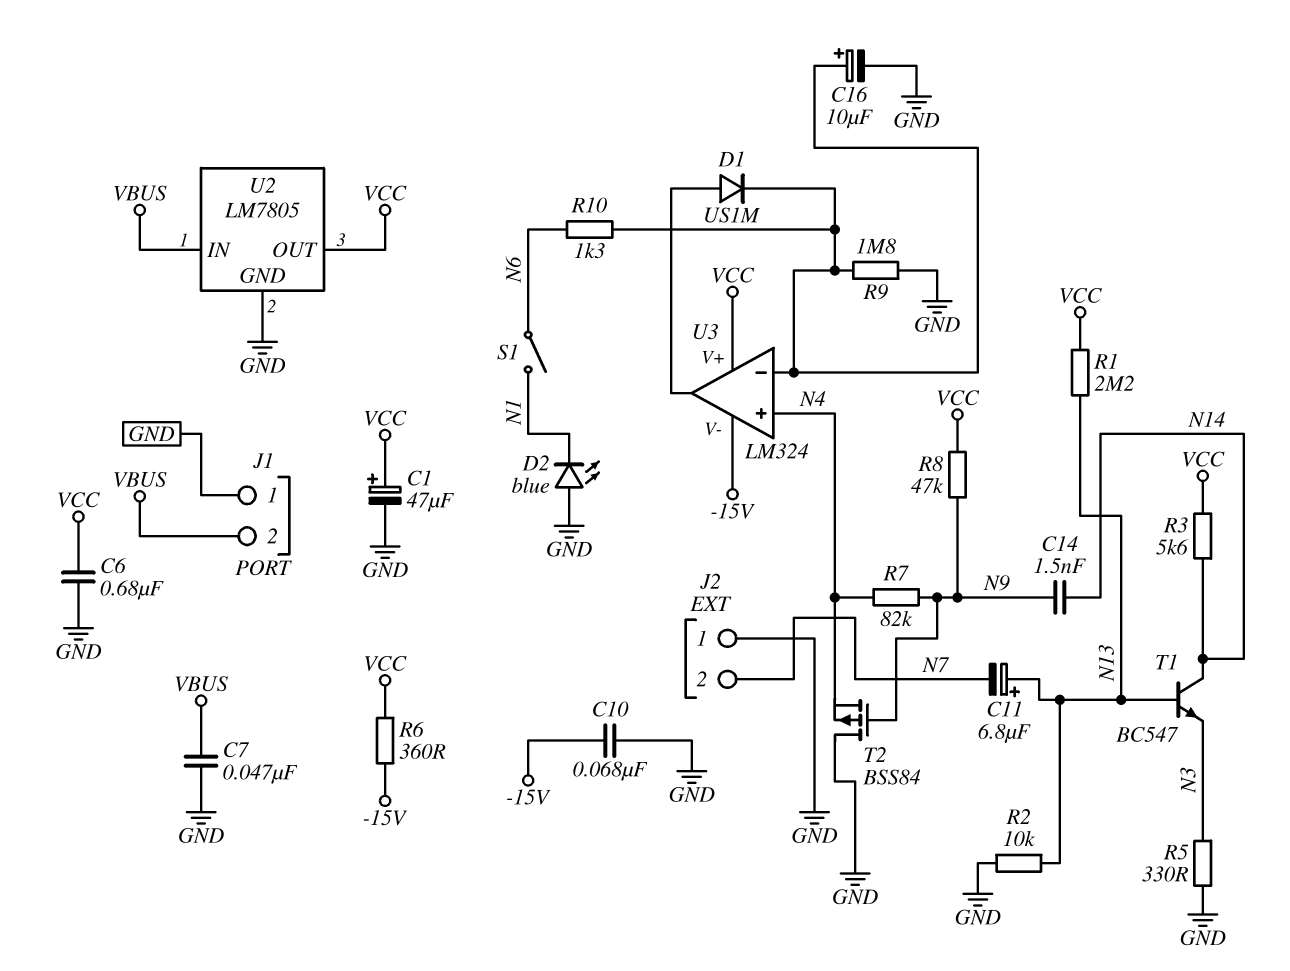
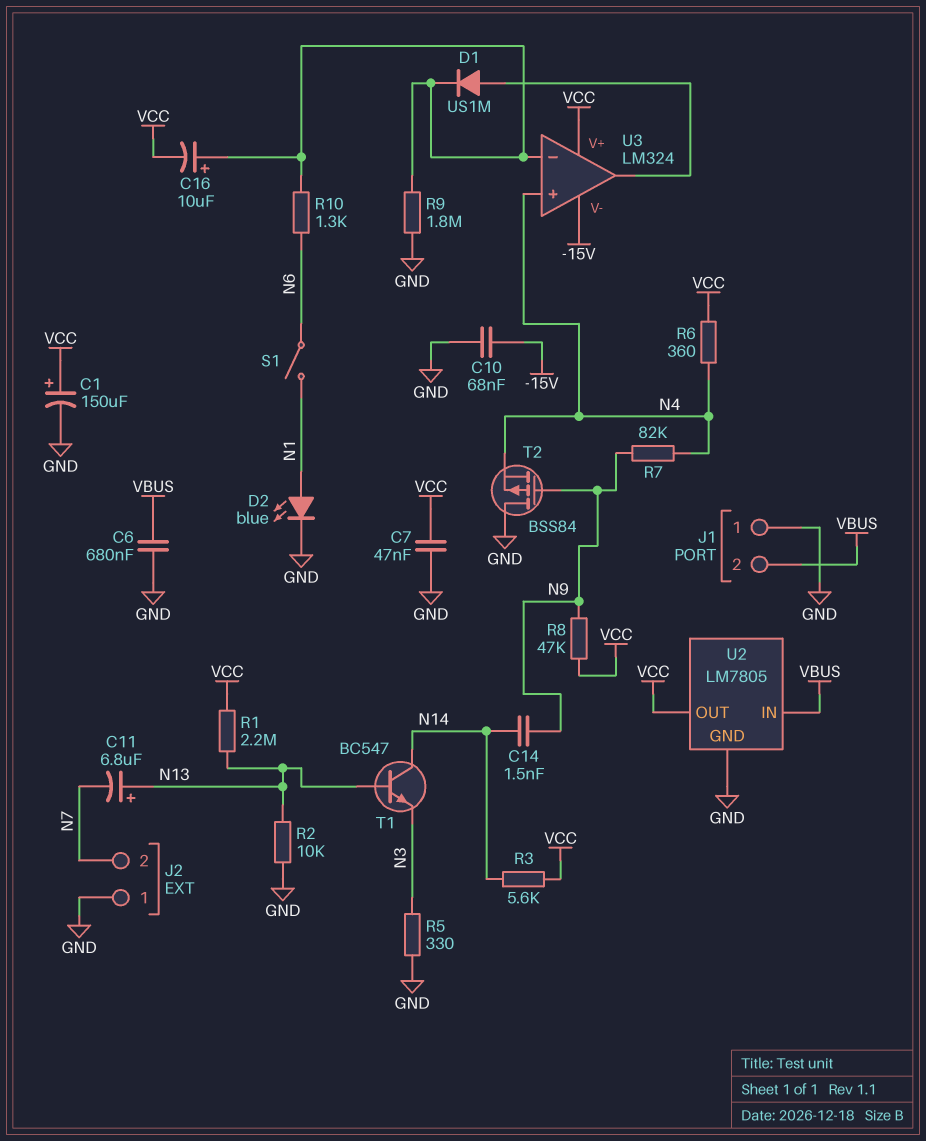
C1: 47uF (plus VCC, minus GND) -> 150uF (plus VCC, minus GND)
C6: 680nF (GND, VCC) -> 680nF (GND, VBUS)
C7: 47nF (GND, VBUS) -> 47nF (GND, VCC)
C16: 10uF (plus U3/in-, minus GND) -> 10uF (plus U3/in-, minus VCC)
D2: LED blue (A GND, K N1) -> LED blue (A N1, K GND)
R6: 360 (-15V, VCC) -> 360 (N4, VCC)

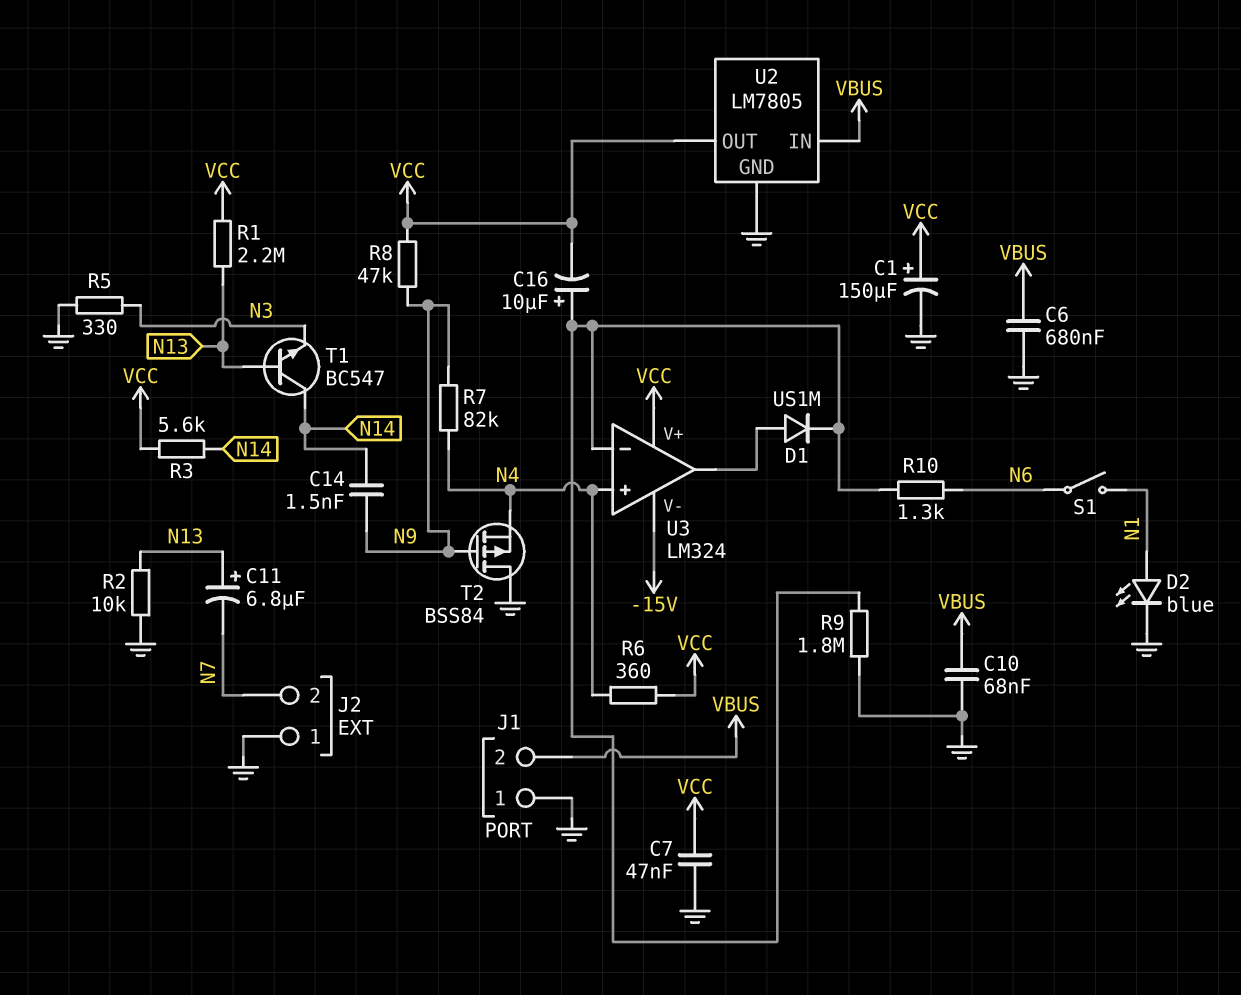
C10: 68nF (-15V, GND) -> 68nF (GND, VBUS)

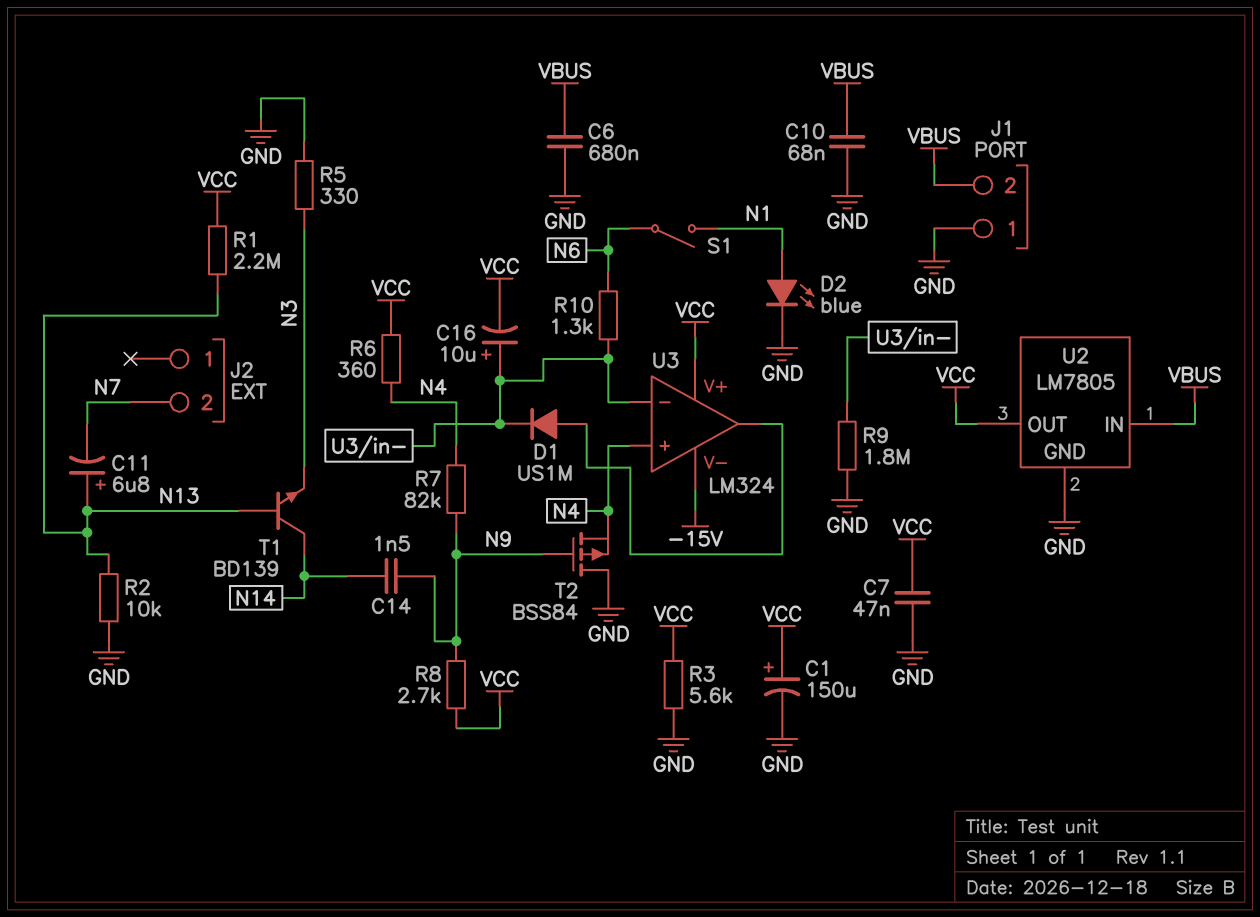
J2 pin 1: GND -> none
R3: 5.6k (N14, VCC) -> 5.6k (GND, VCC)
R8: 47k (N9, VCC) -> 2.7k (N9, VCC)
T1: NPN BC547 (B N13, C N14, E N3) -> NPN BD139 (B N13, C N14, E N3)

